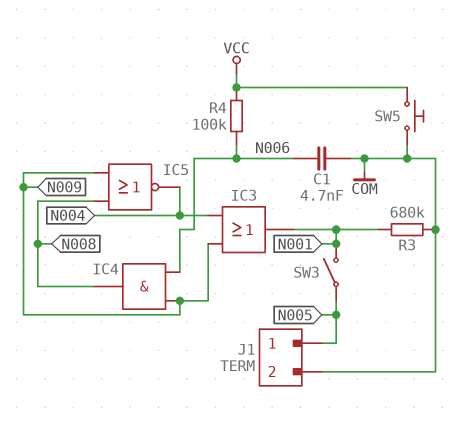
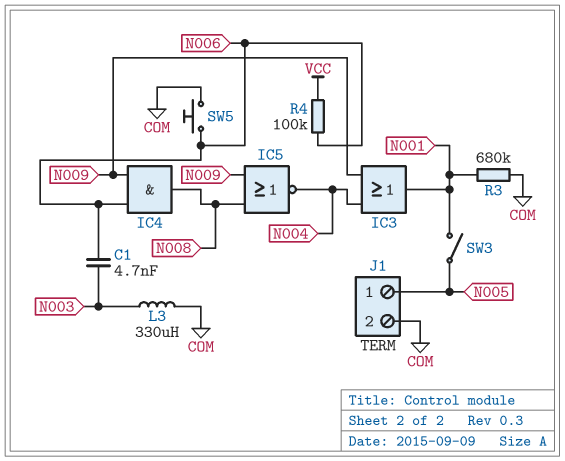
C1: 4.7nF (COM, N006) -> 4.7nF (N003, N006)
L3: none -> 330uH (COM, N003)
SW5: button (COM, VCC) -> button (COM, N006)

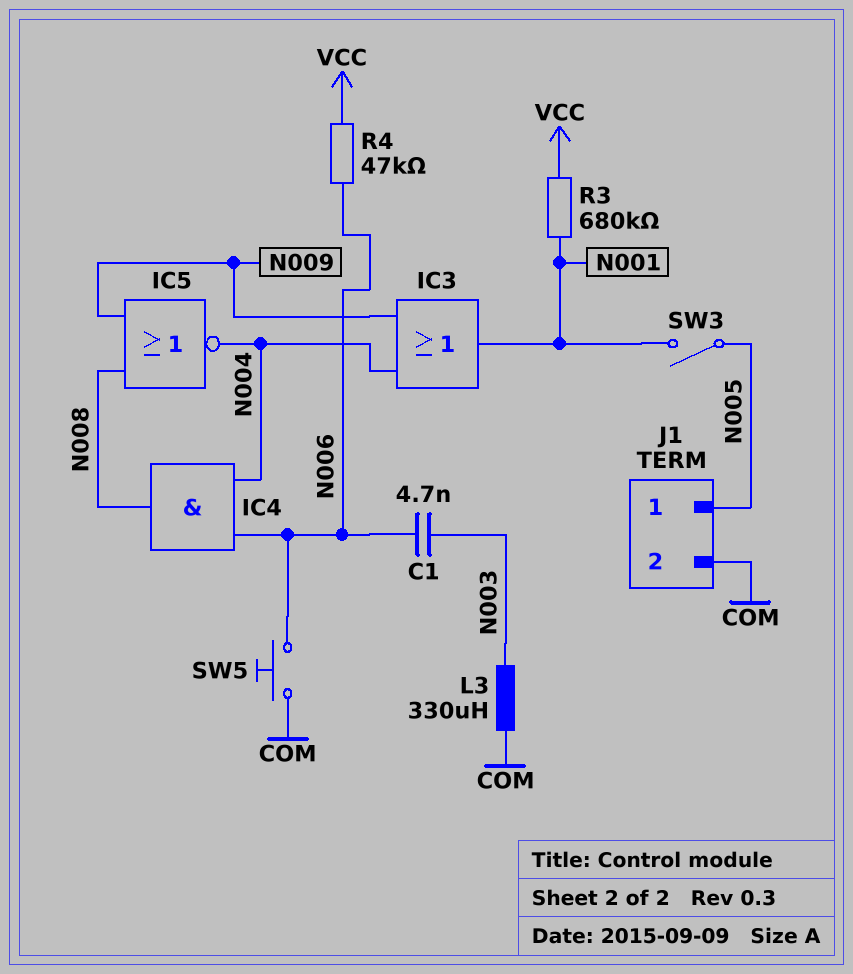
IC4: AND (in N006, in N009, out N008) -> AND (in N004, in N006, out N008)
R3: 680k (COM, N001) -> 680k (N001, VCC)
R4: 100k (N006, VCC) -> 47k (N006, VCC)

